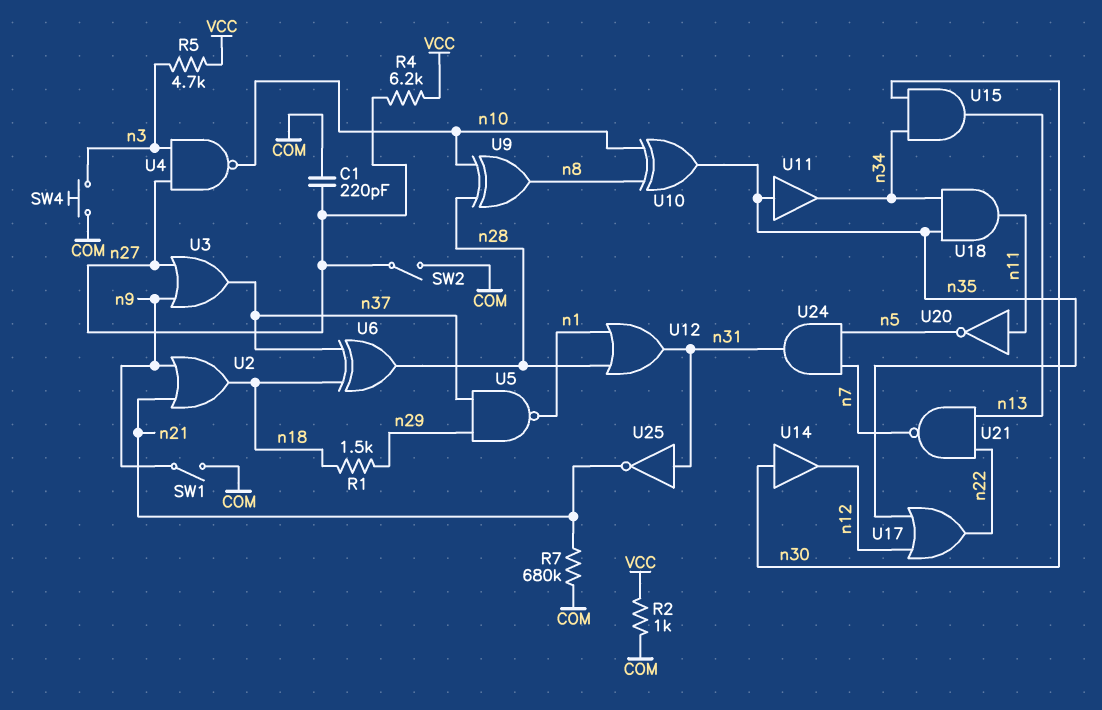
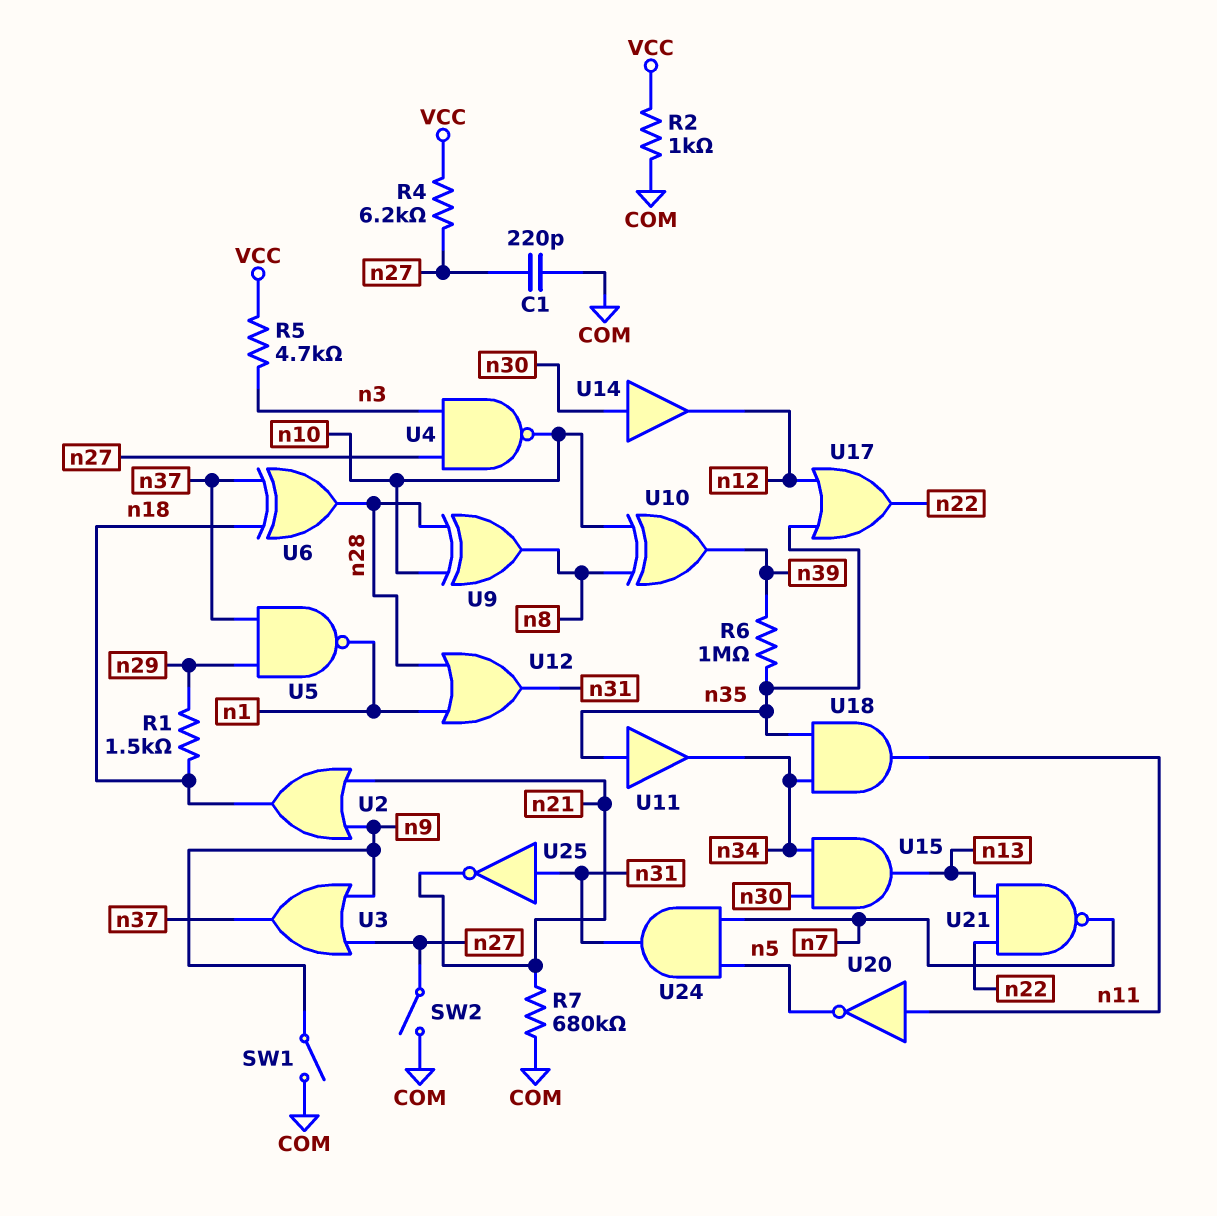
R6: none -> 1M (n35, n39)
SW4: button (COM, n3) -> none
U10: XOR (in n8, in n10, out n35) -> XOR (in n8, in n10, out n39)

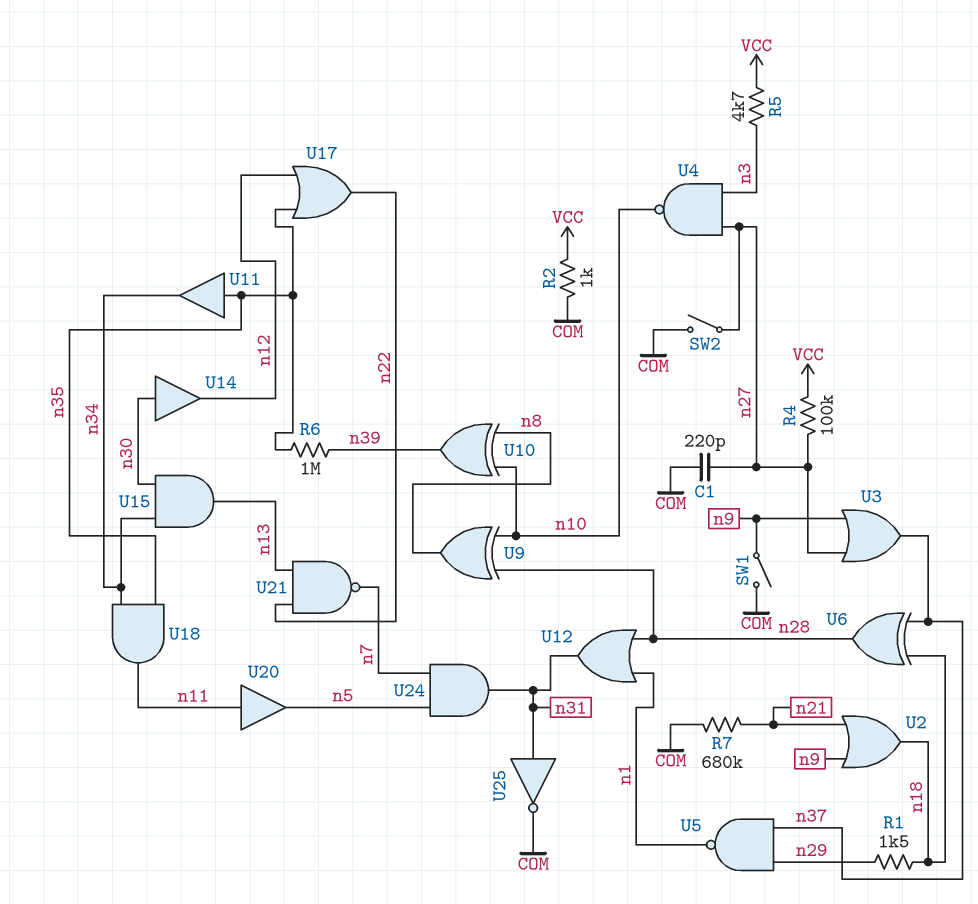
R4: 6.2k (VCC, n27) -> 100k (VCC, n27)
U20: NOT (in n11, out n5) -> buffer (in n11, out n5)
U25: NOT (in n31, out n21) -> NOT (in n31, out COM)

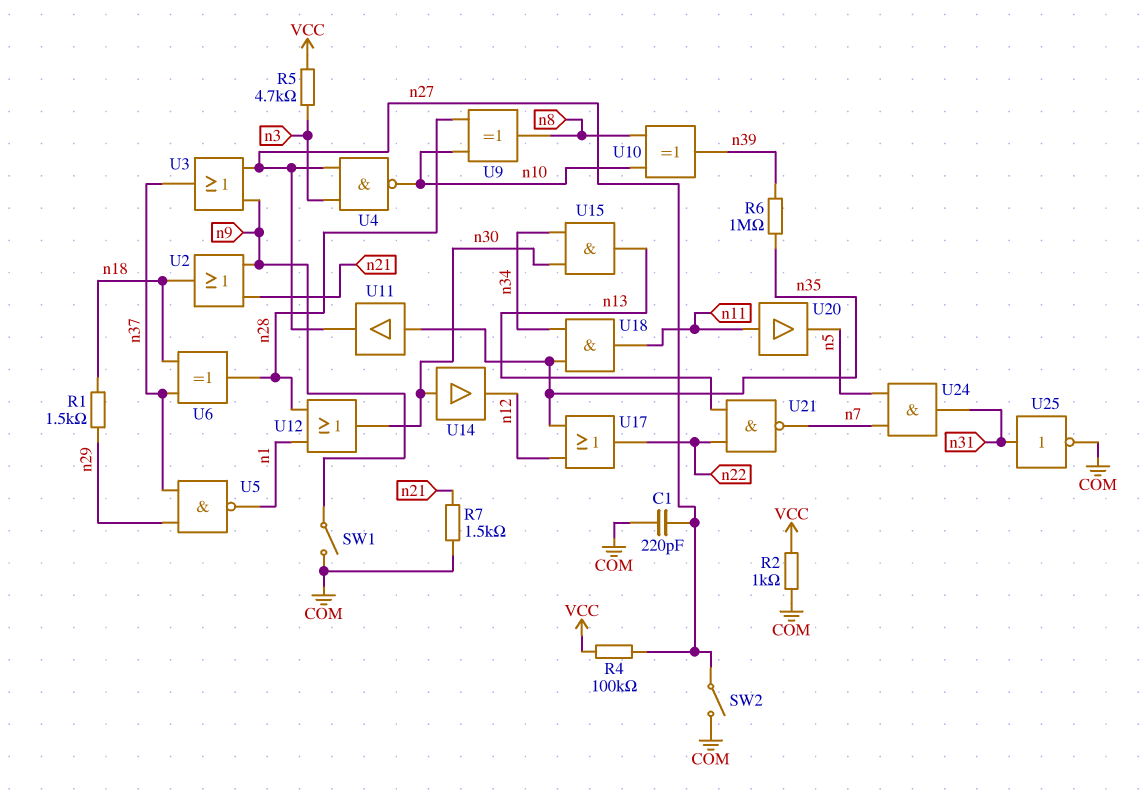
R7: 680k (COM, n21) -> 1.5k (COM, n21)
U11: buffer (in n35, out n34) -> buffer (in n35, out n27)
U12: OR (in n1, in n28, out n31) -> OR (in n1, in n28, out n30)

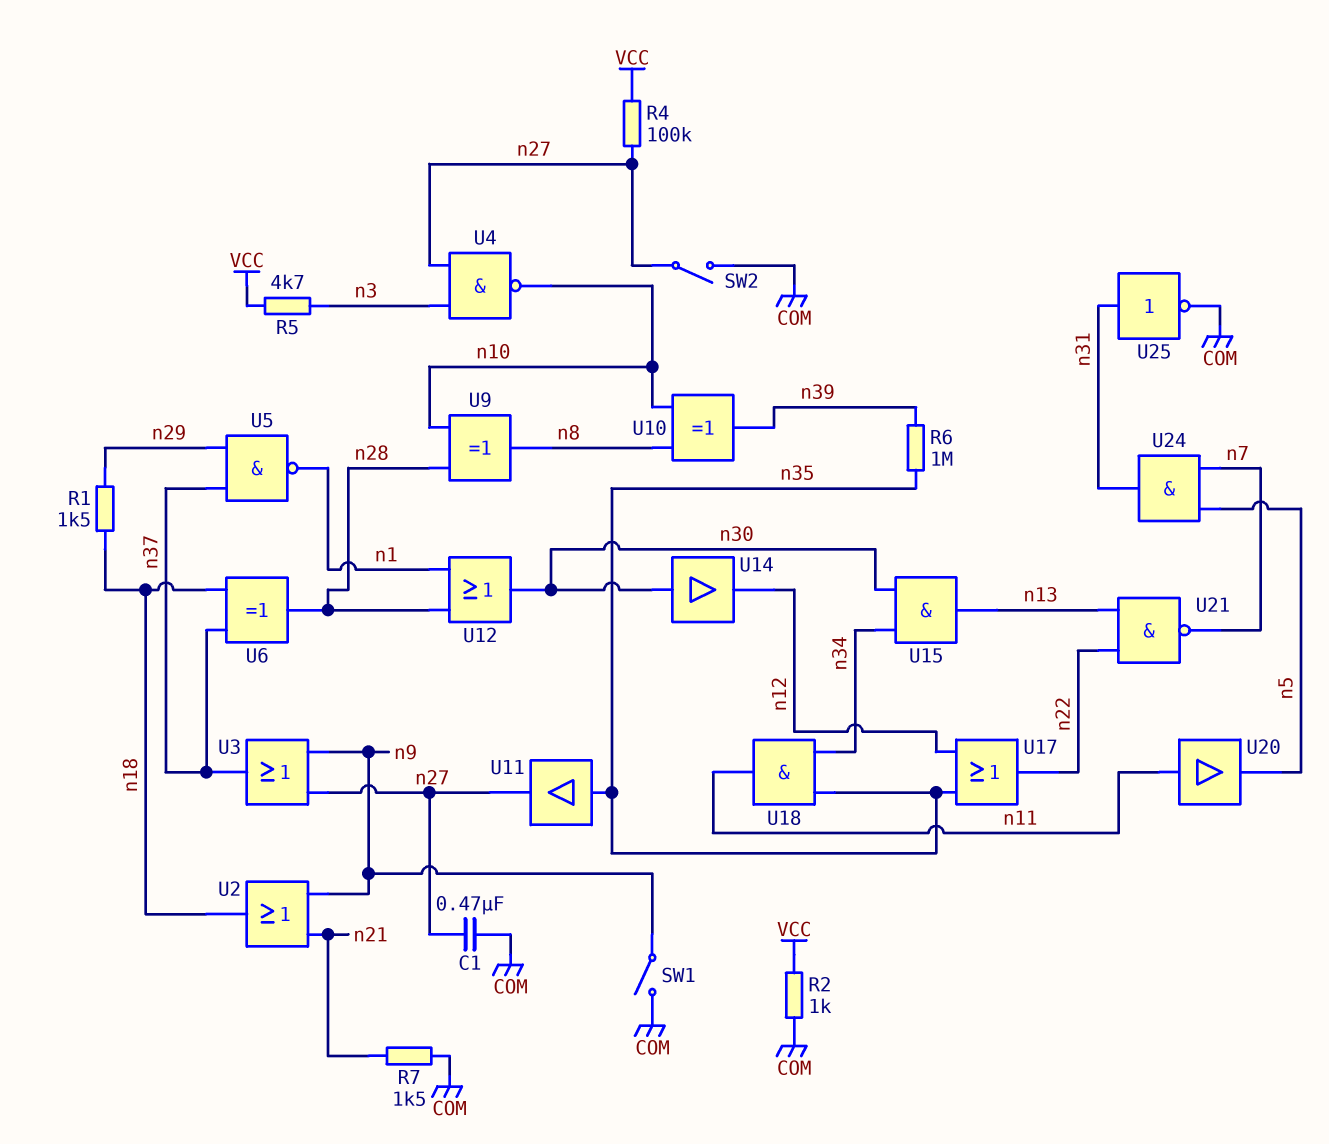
C1: 220pF (COM, n27) -> 470nF (COM, n27)

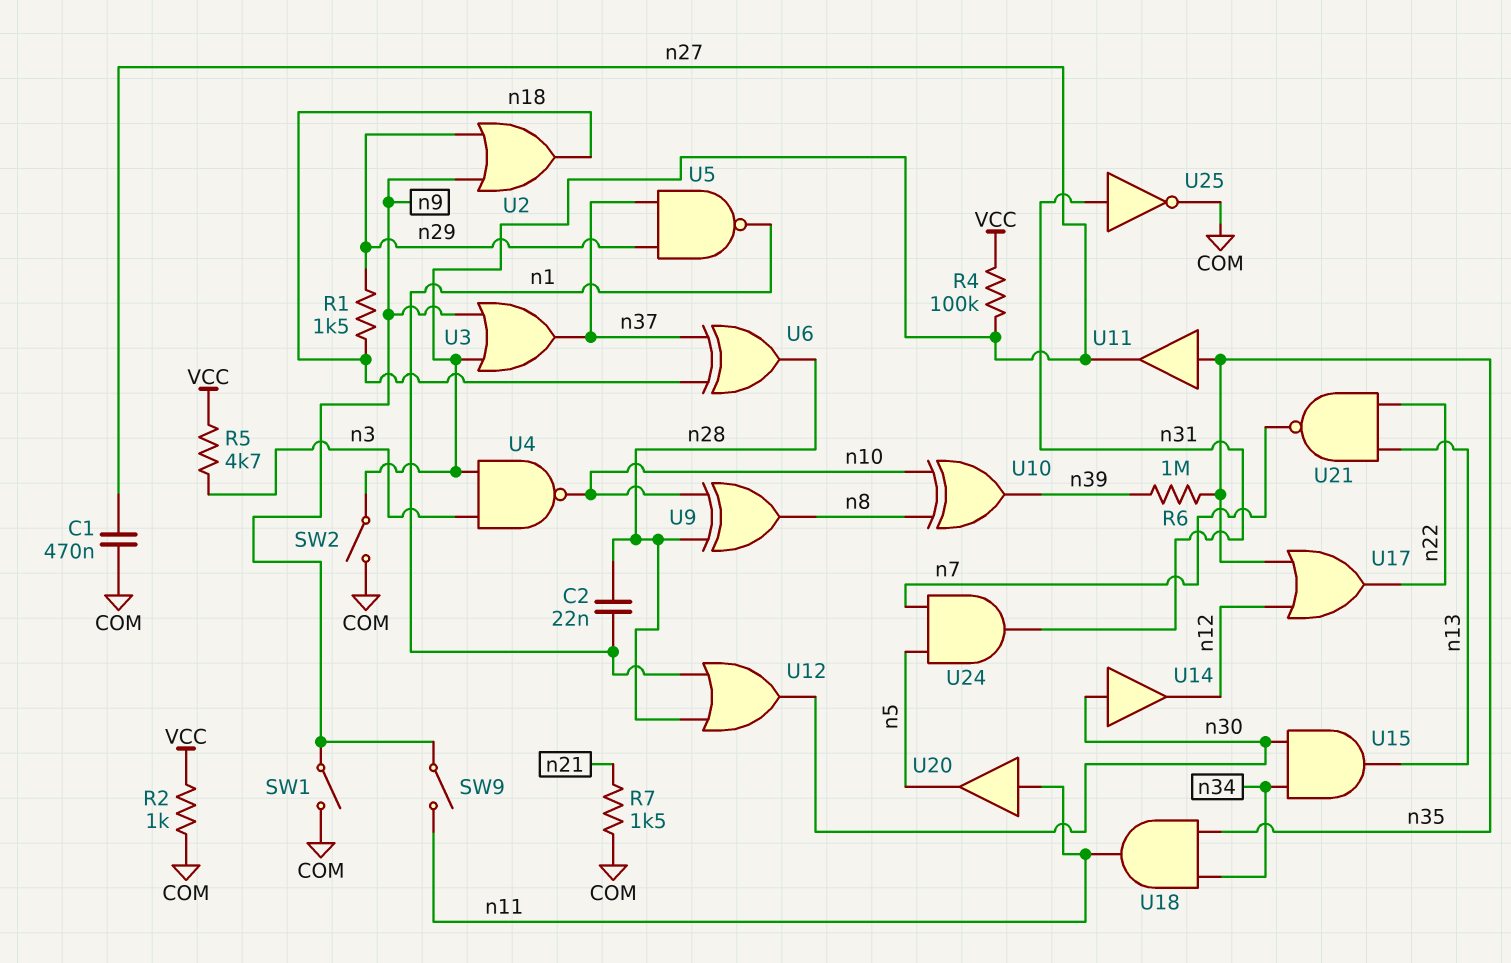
C2: none -> 22nF (n1, n28)
SW9: none -> switch (n9, n11)
U2: OR (in n9, in n21, out n18) -> OR (in n9, in n29, out n18)

